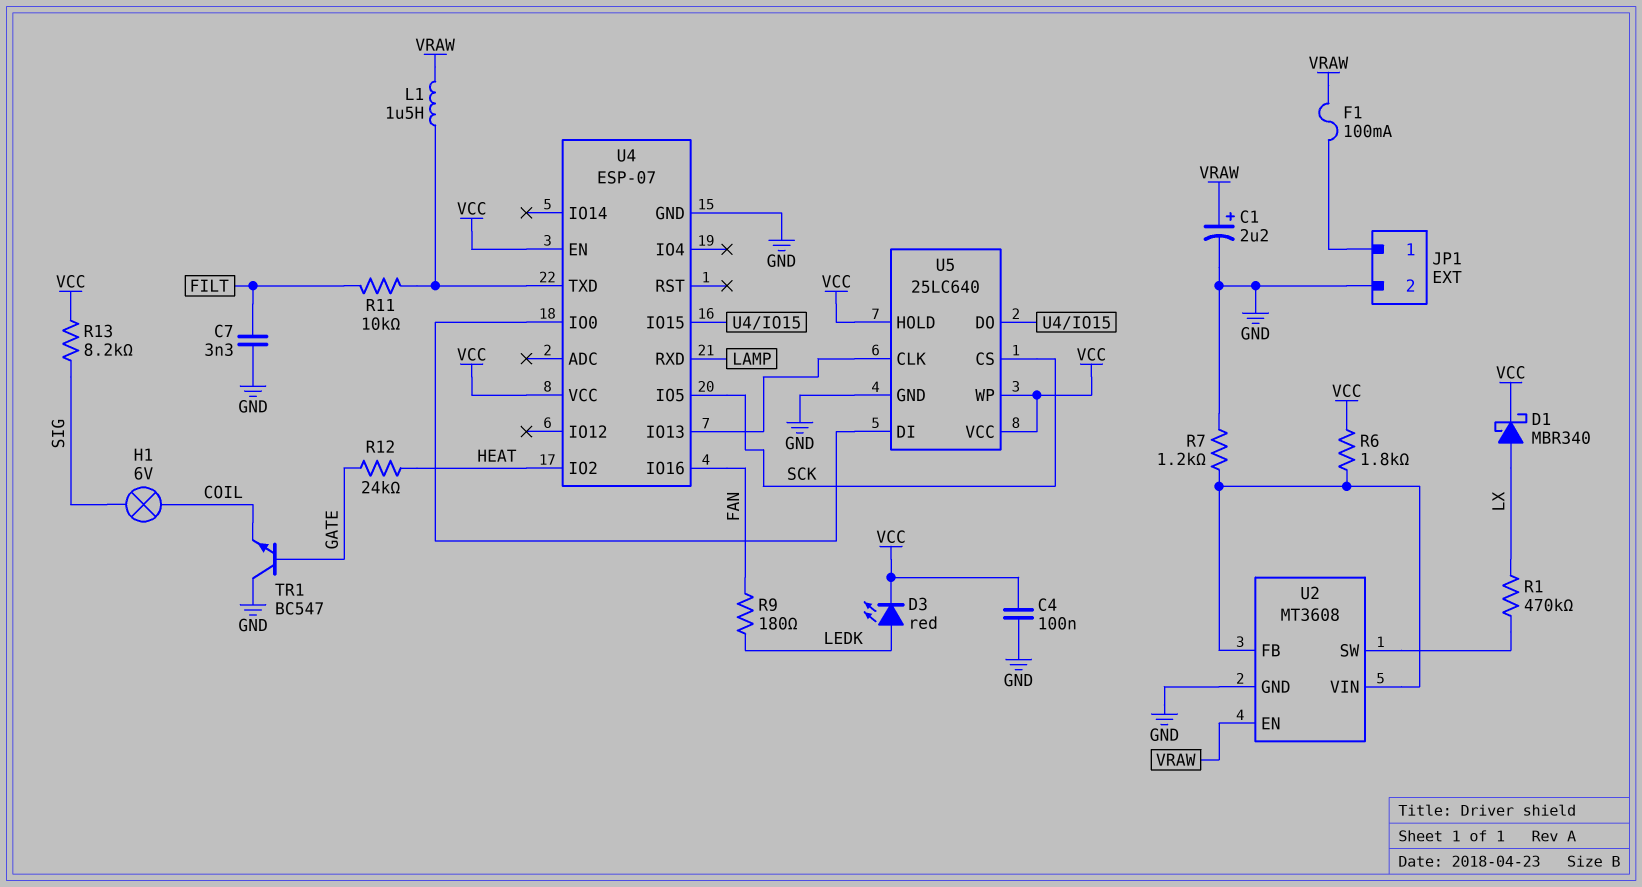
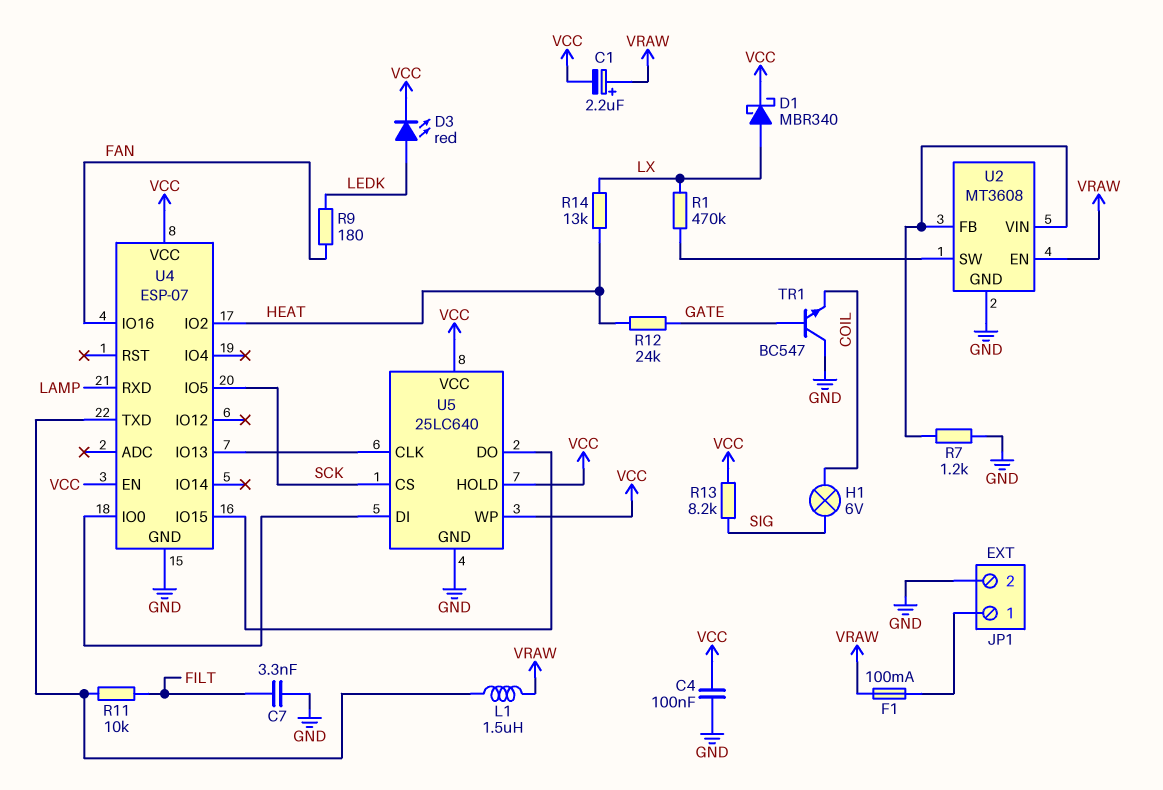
C1: 2.2uF (plus VRAW, minus GND) -> 2.2uF (plus VRAW, minus VCC)
R6: 1.8k (U2/FB, VCC) -> none
R14: none -> 13k (HEAT, LX)

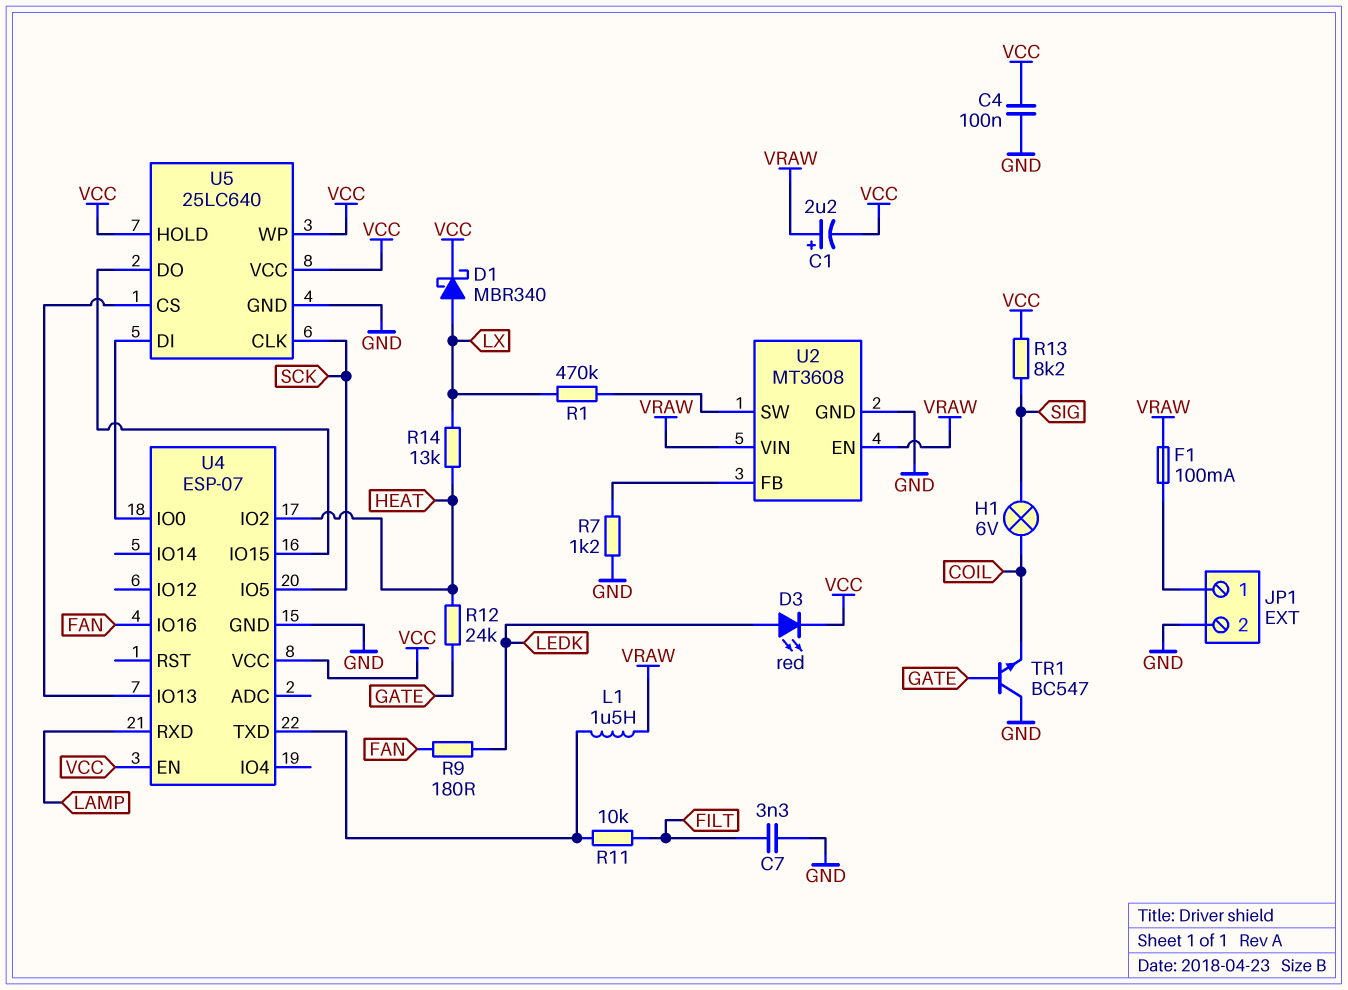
U2 pin VIN: U2/FB -> VRAW
U5 pin CLK: U4/IO13 -> SCK
U5 pin CS: SCK -> U4/IO13

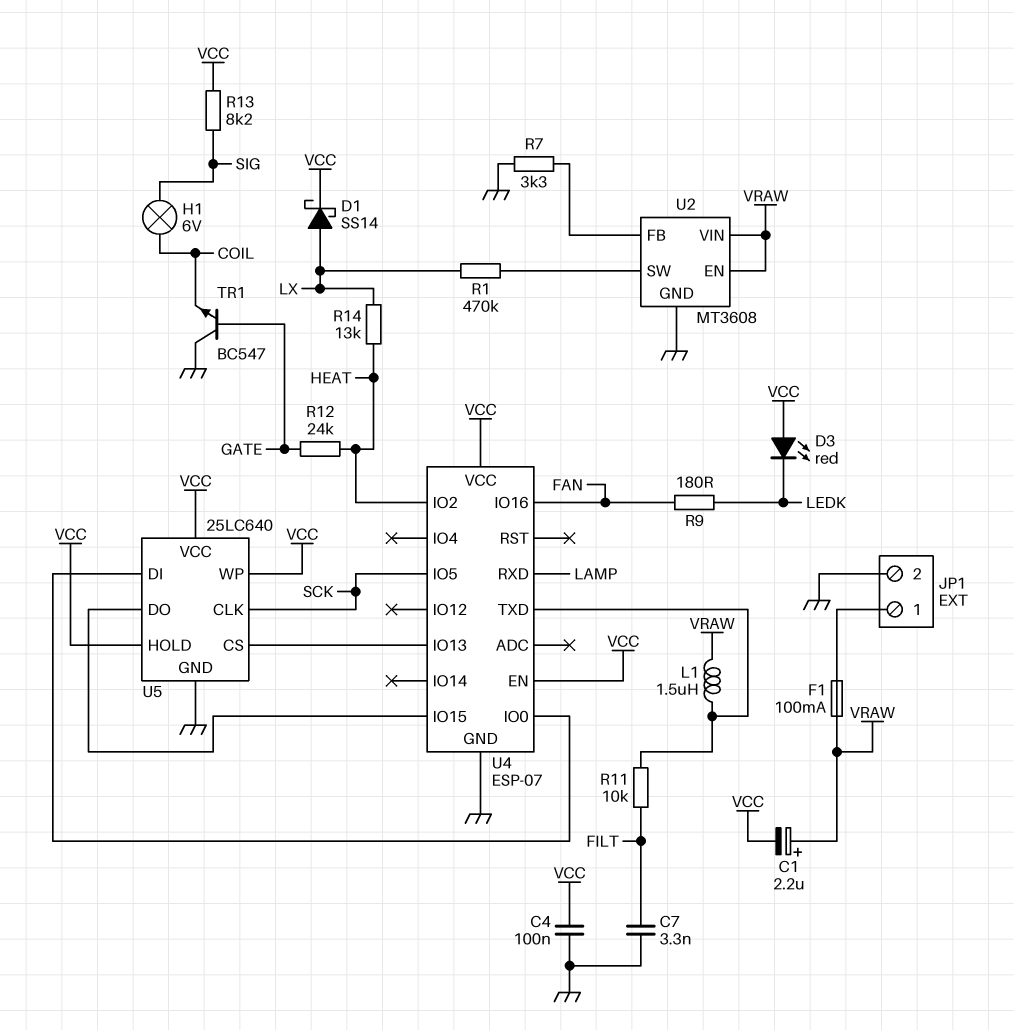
D1: schottky MBR340 (A LX, K VCC) -> schottky SS14 (A LX, K VCC)
D3: LED red (A LEDK, K VCC) -> LED red (A VCC, K LEDK)
R7: 1.2k (GND, U2/FB) -> 3.3k (GND, U2/FB)

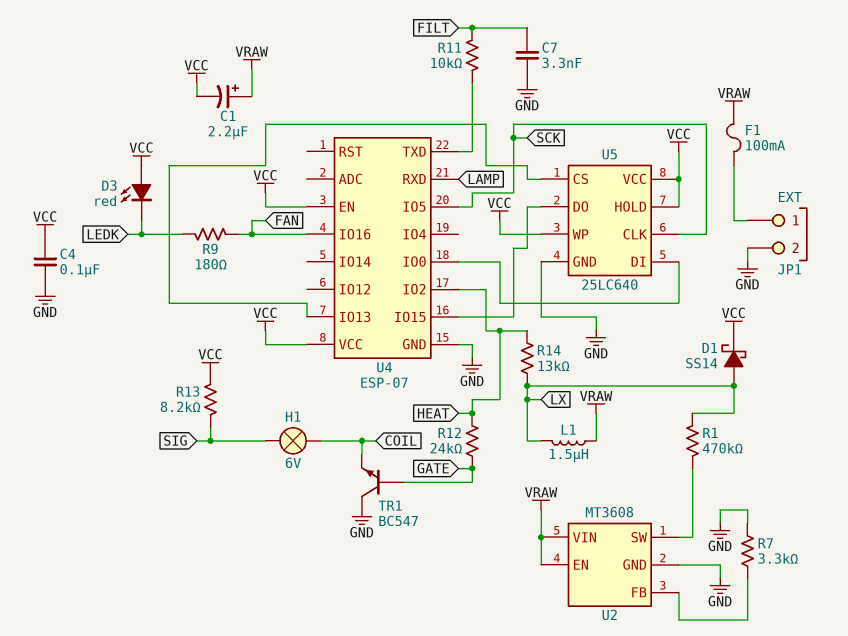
L1: 1.5uH (U4/TXD, VRAW) -> 1.5uH (LX, VRAW)

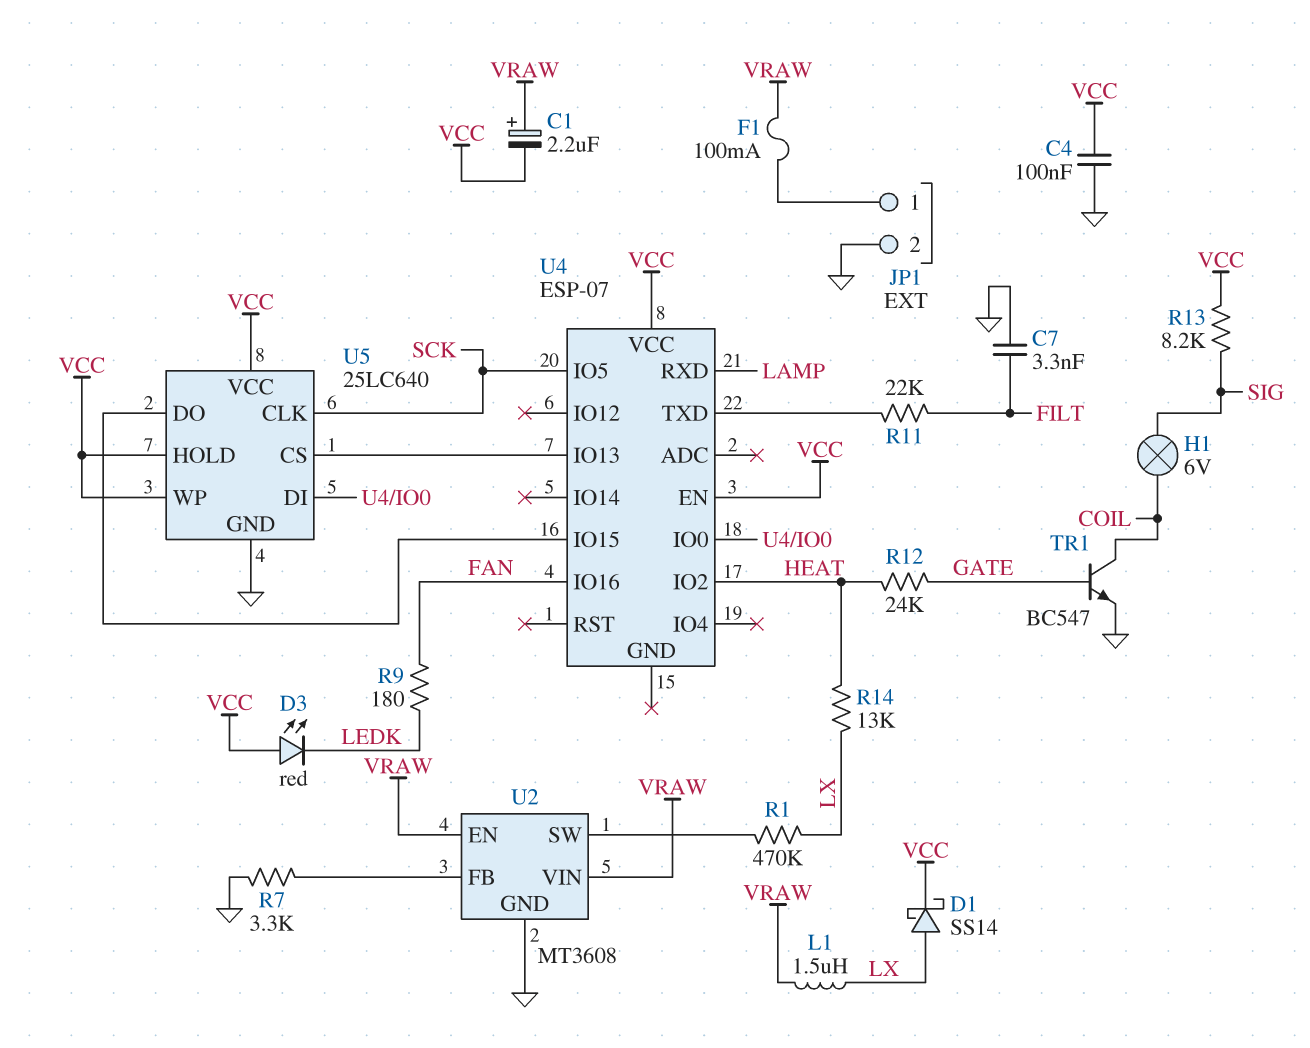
R11: 10k (FILT, U4/TXD) -> 22k (FILT, U4/TXD)
TR1: NPN BC547 (B GATE, C GND, E COIL) -> NPN BC547 (B GATE, C COIL, E GND)
U4 pin GND: GND -> none

